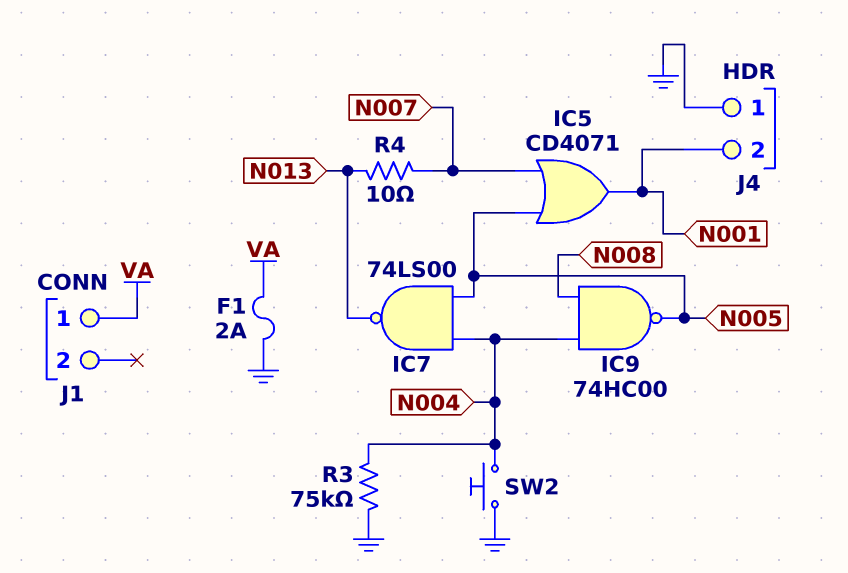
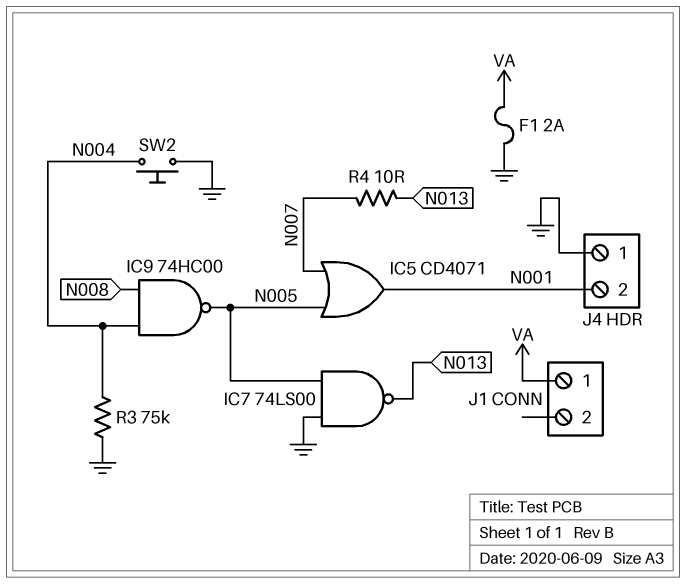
IC7: NAND 74LS00 (in N004, in N005, out N013) -> NAND 74LS00 (in GND, in N005, out N013)

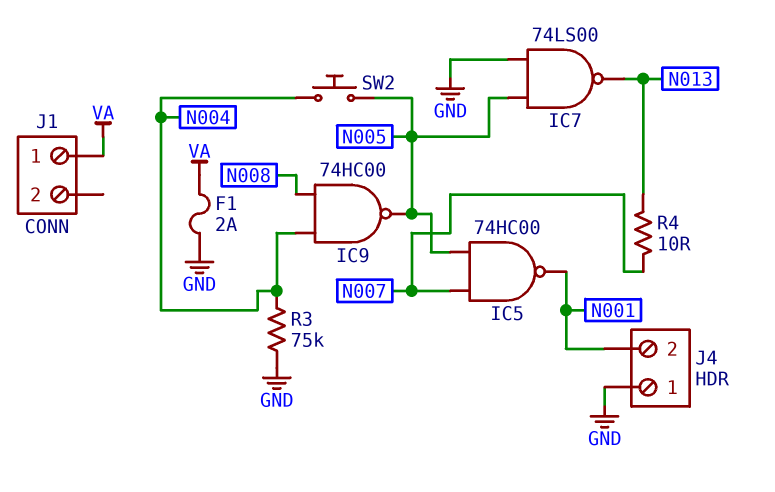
IC5: OR CD4071 (in N005, in N007, out N001) -> NAND 74HC00 (in N005, in N007, out N001)
SW2: button (GND, N004) -> button (N004, N005)

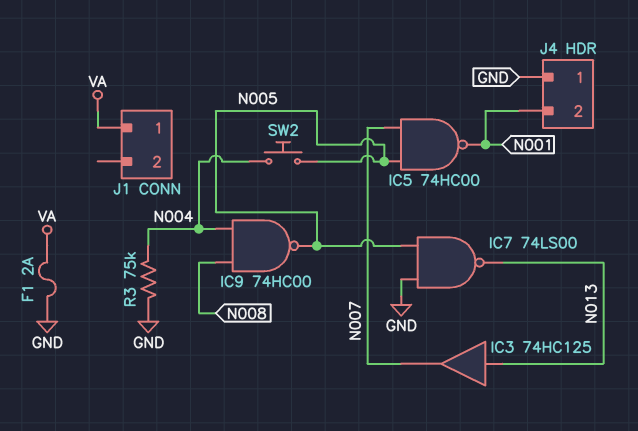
IC3: none -> buffer 74HC125 (in N013, out N007)
R4: 10 (N007, N013) -> none

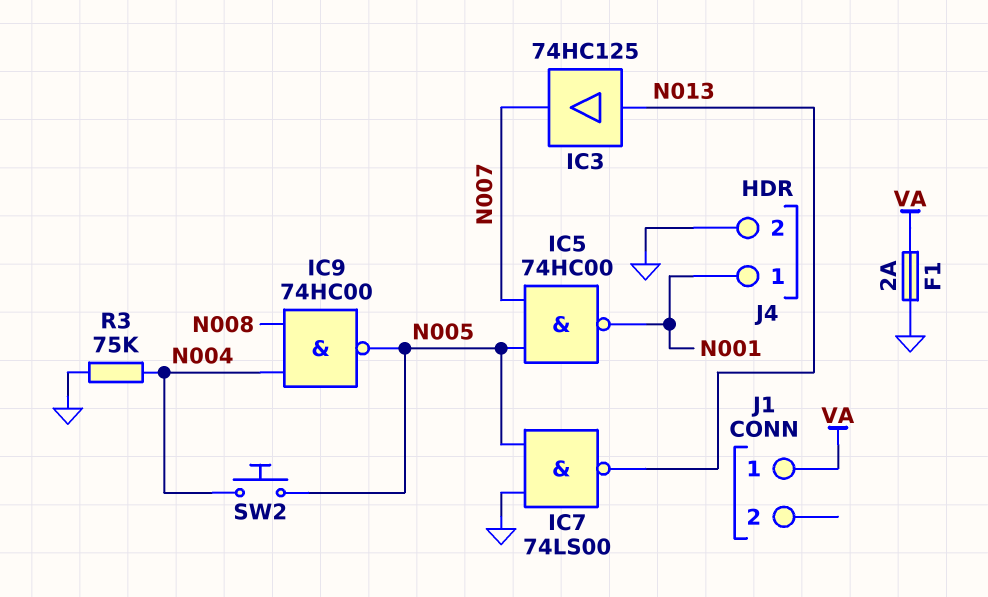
J4 pin 1: GND -> N001
J4 pin 2: N001 -> GND

